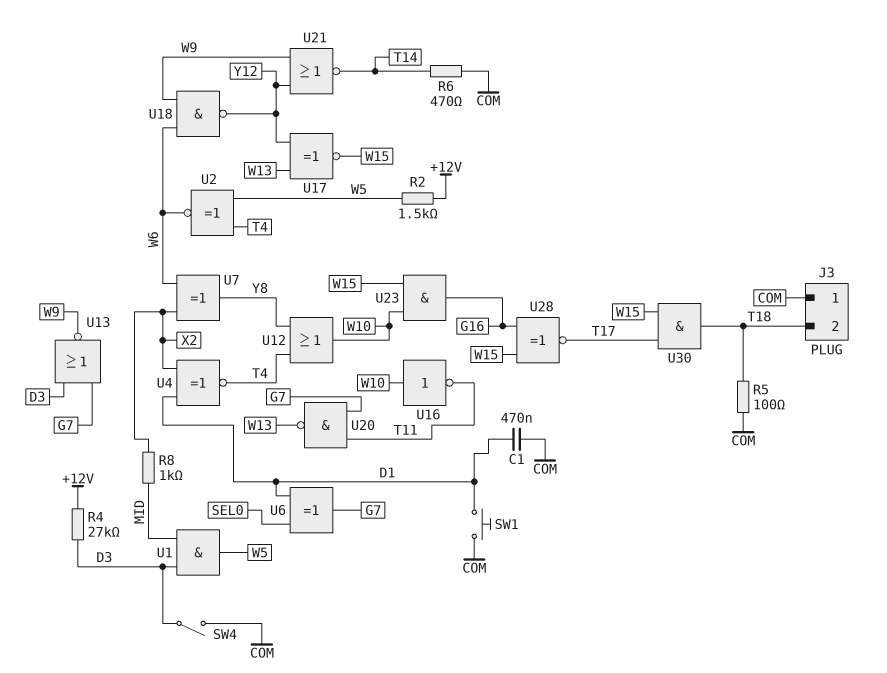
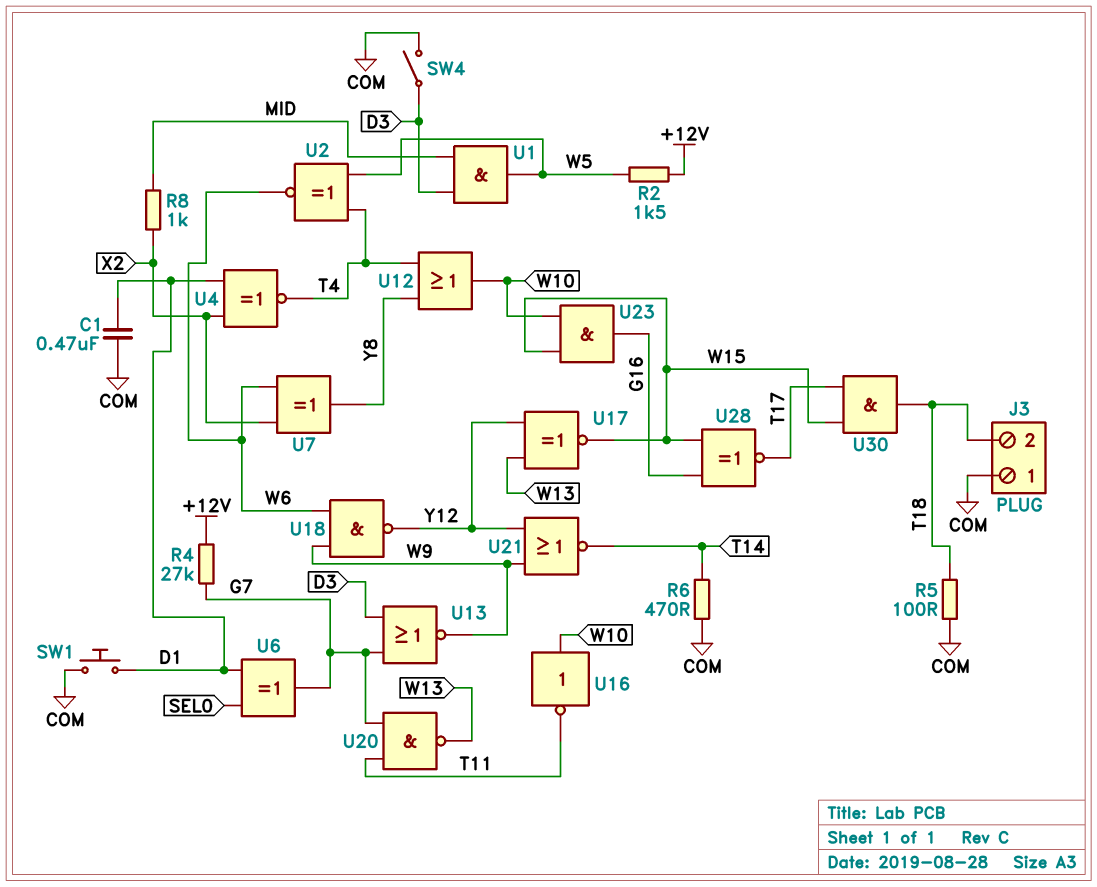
R4: 27k (+12V, D3) -> 27k (+12V, G7)

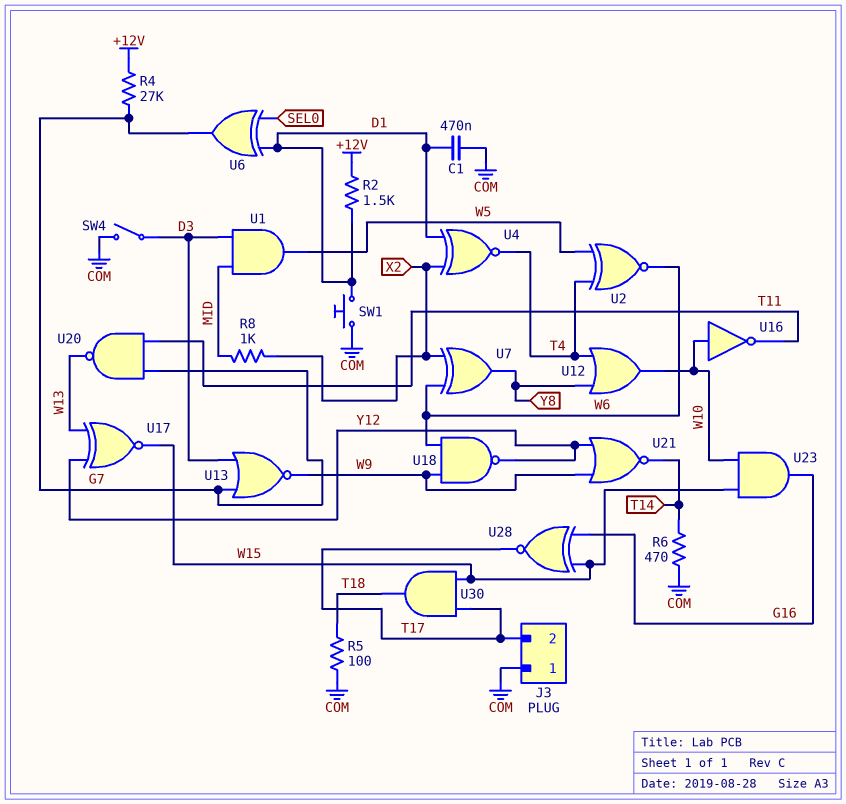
J3 pin 2: T18 -> T17
R2: 1.5k (+12V, W5) -> 1.5k (+12V, D1)

